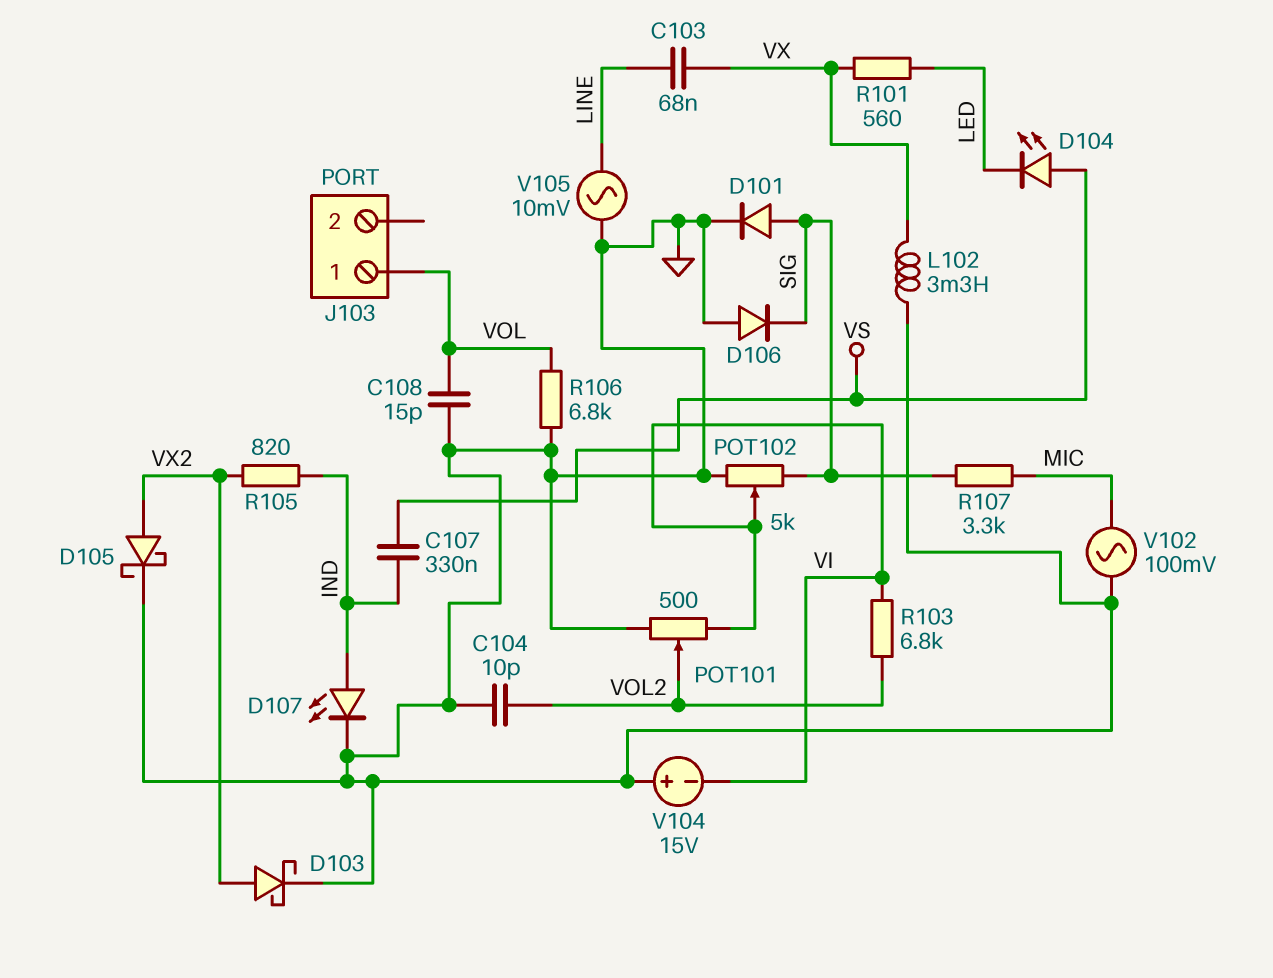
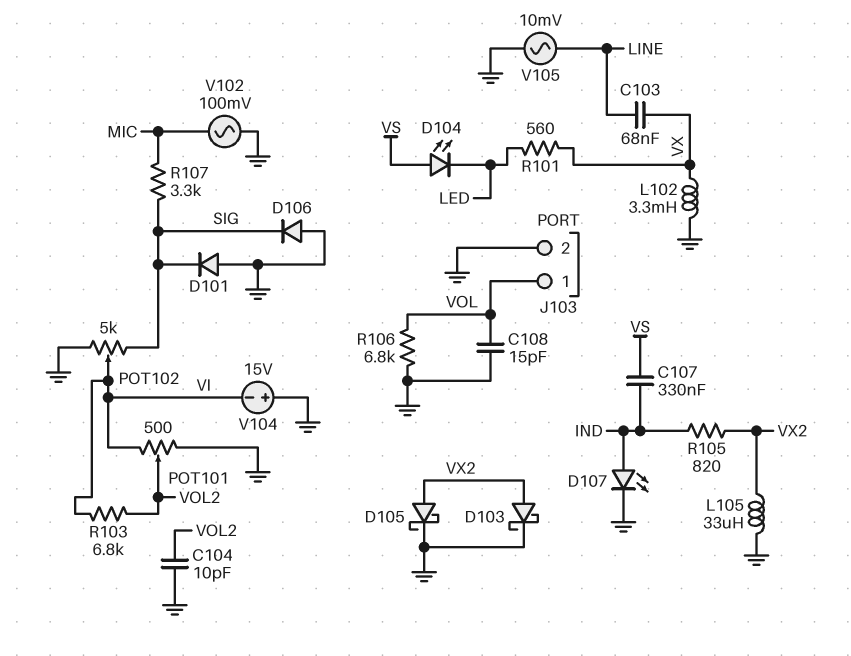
D101: diode (A SIG, K GND) -> diode (A GND, K SIG)
J103 pin 2: none -> GND
L105: none -> 33uH (GND, VX2)

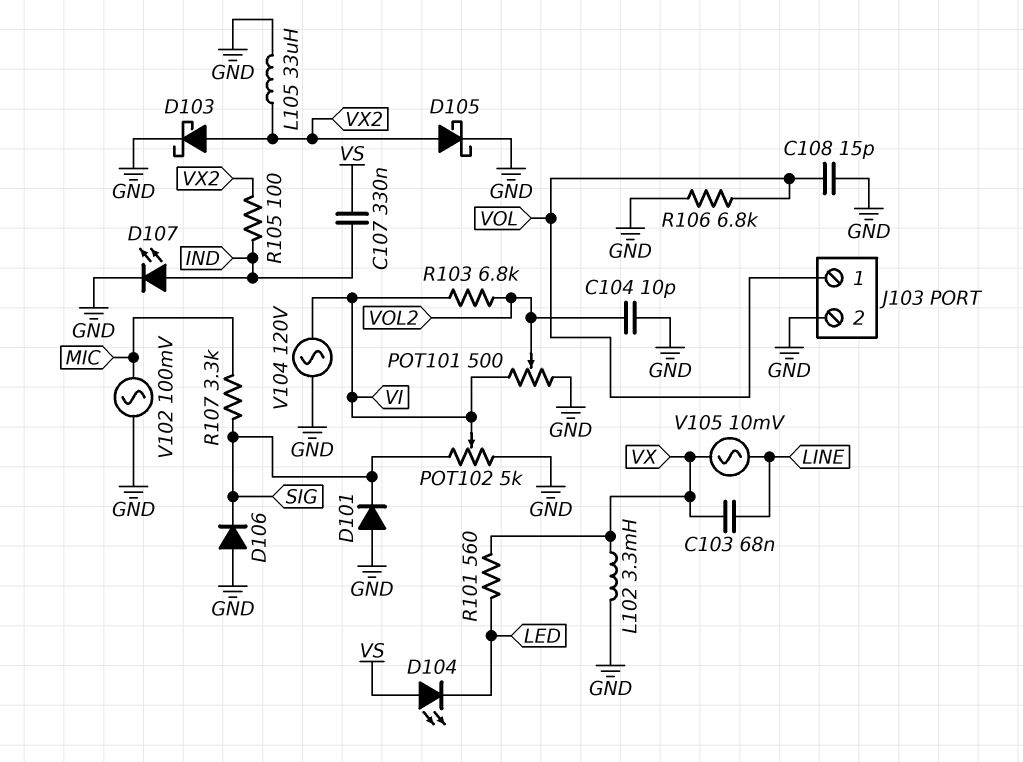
R105: 820 (IND, VX2) -> 100 (IND, VX2)
V104: 15V (plus GND, minus VI) -> AC 120V (GND, VI)
V105: AC 10mV (GND, LINE) -> AC 10mV (LINE, VX)

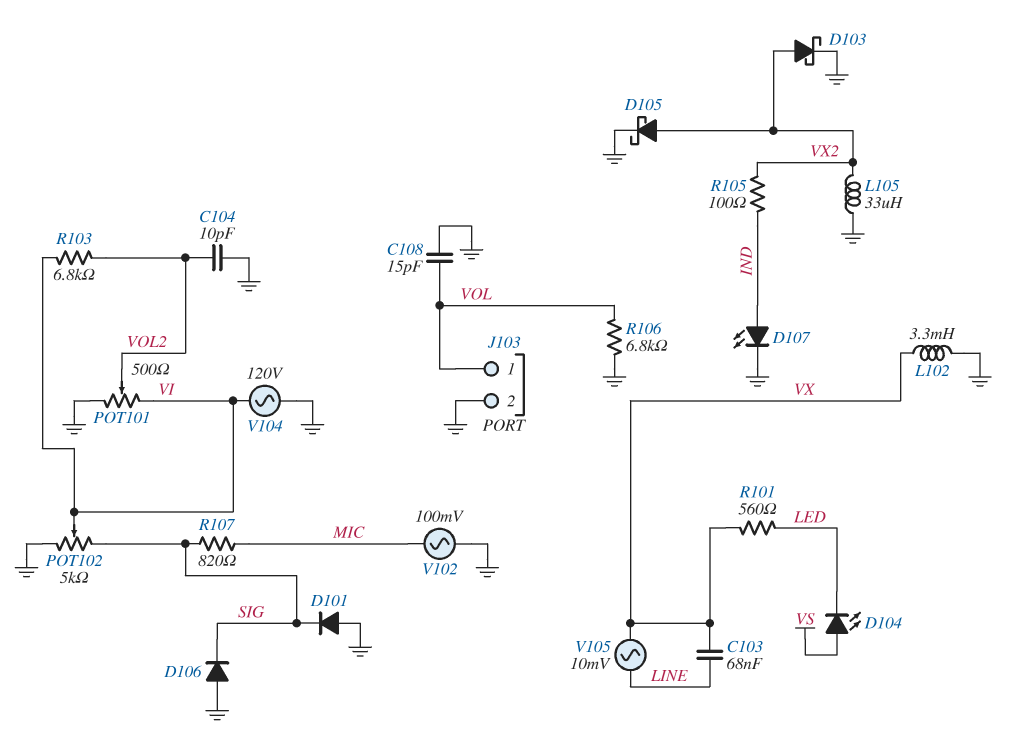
C107: 330nF (IND, VS) -> none
R107: 3.3k (MIC, SIG) -> 820 (MIC, SIG)

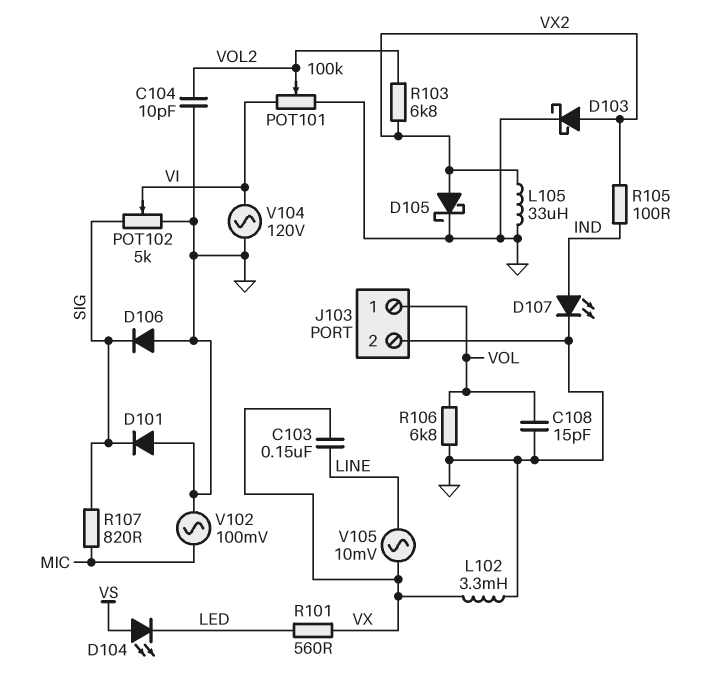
C103: 68nF (LINE, VX) -> 150nF (LINE, VX)
POT101: 500 (GND, VI, wiper VOL2) -> 100k (GND, VI, wiper VOL2)
R103: 6.8k (VI, VOL2) -> 6.8k (VOL2, VX2)

